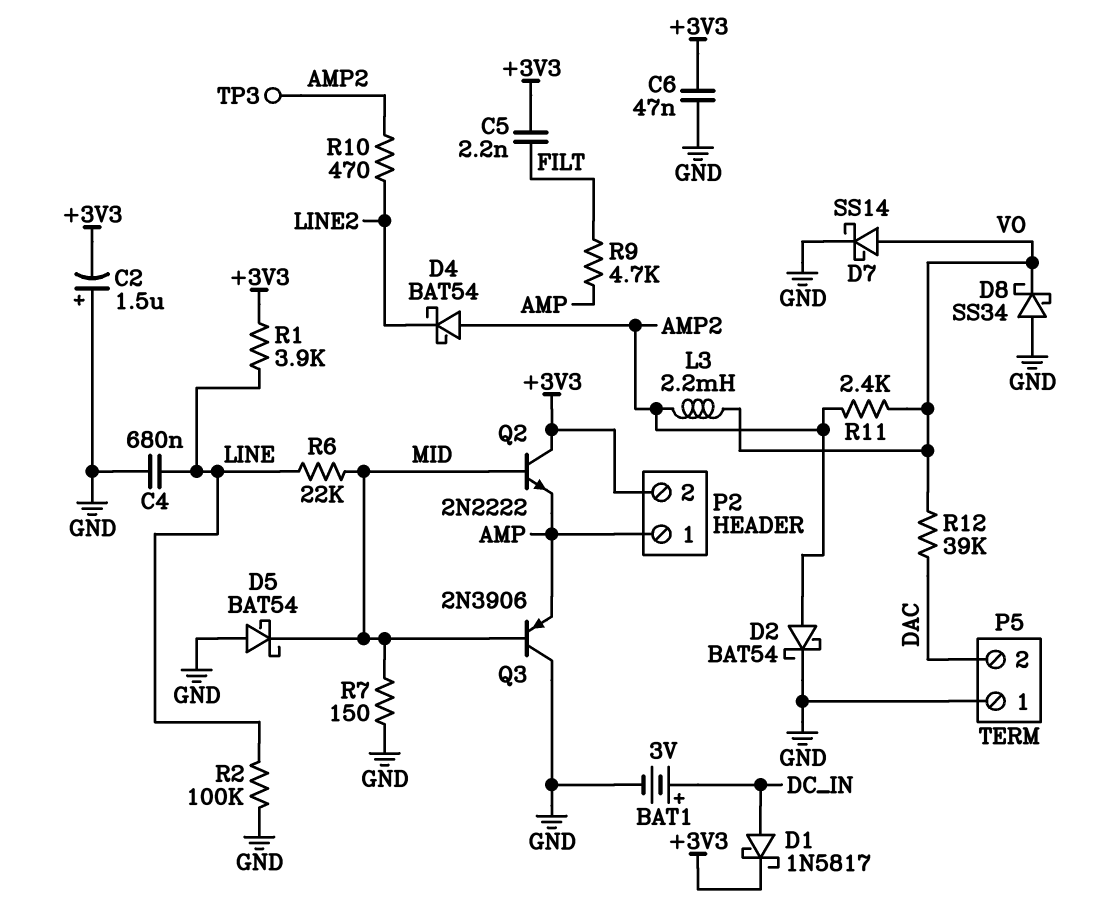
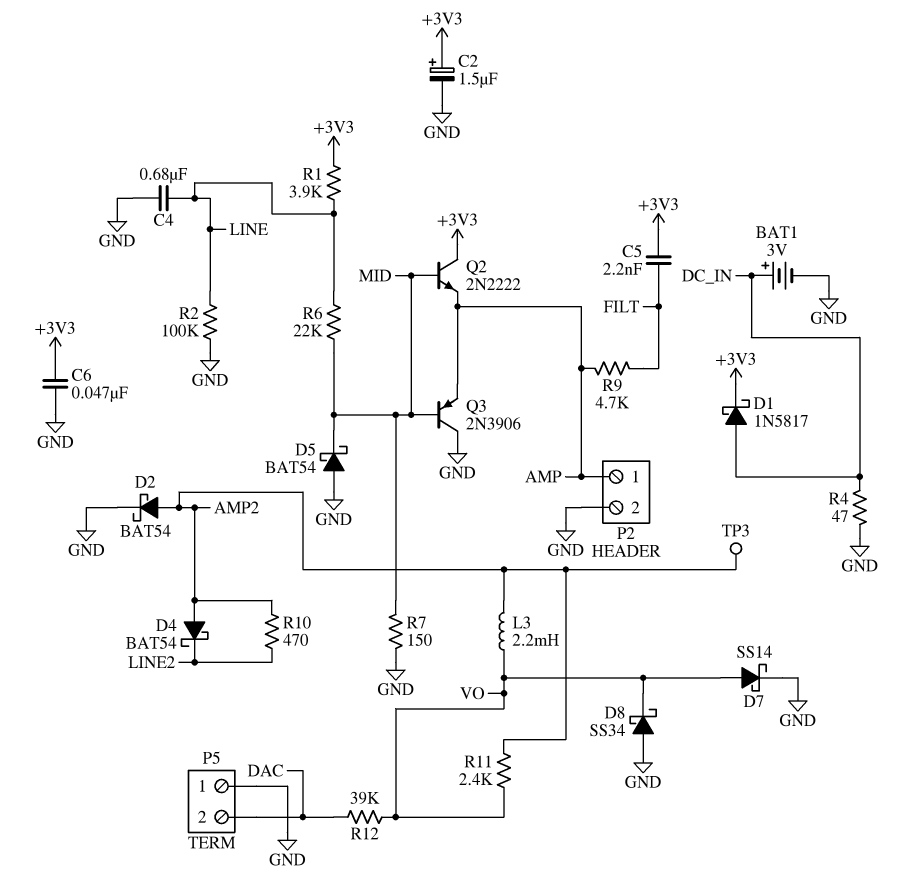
C2: 1.5uF (plus GND, minus +3V3) -> 1.5uF (plus +3V3, minus GND)
P2 pin 2: +3V3 -> GND
R4: none -> 47 (DC_IN, GND)

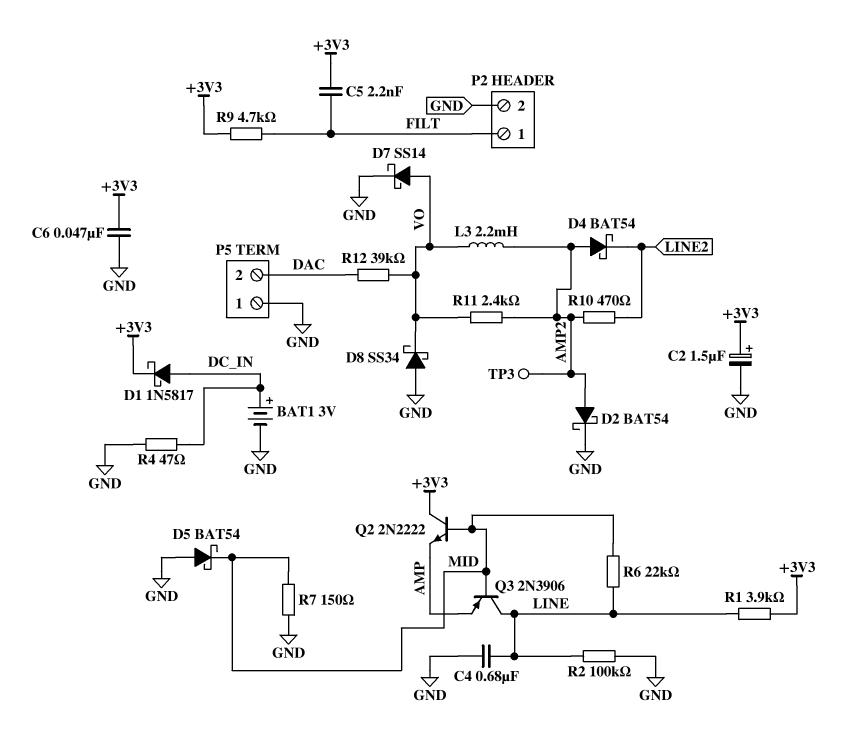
P2 pin 1: AMP -> FILT
Q3: PNP 2N3906 (B MID, C GND, E AMP) -> PNP 2N3906 (B MID, C LINE, E AMP)
R9: 4.7k (AMP, FILT) -> 4.7k (+3V3, FILT)

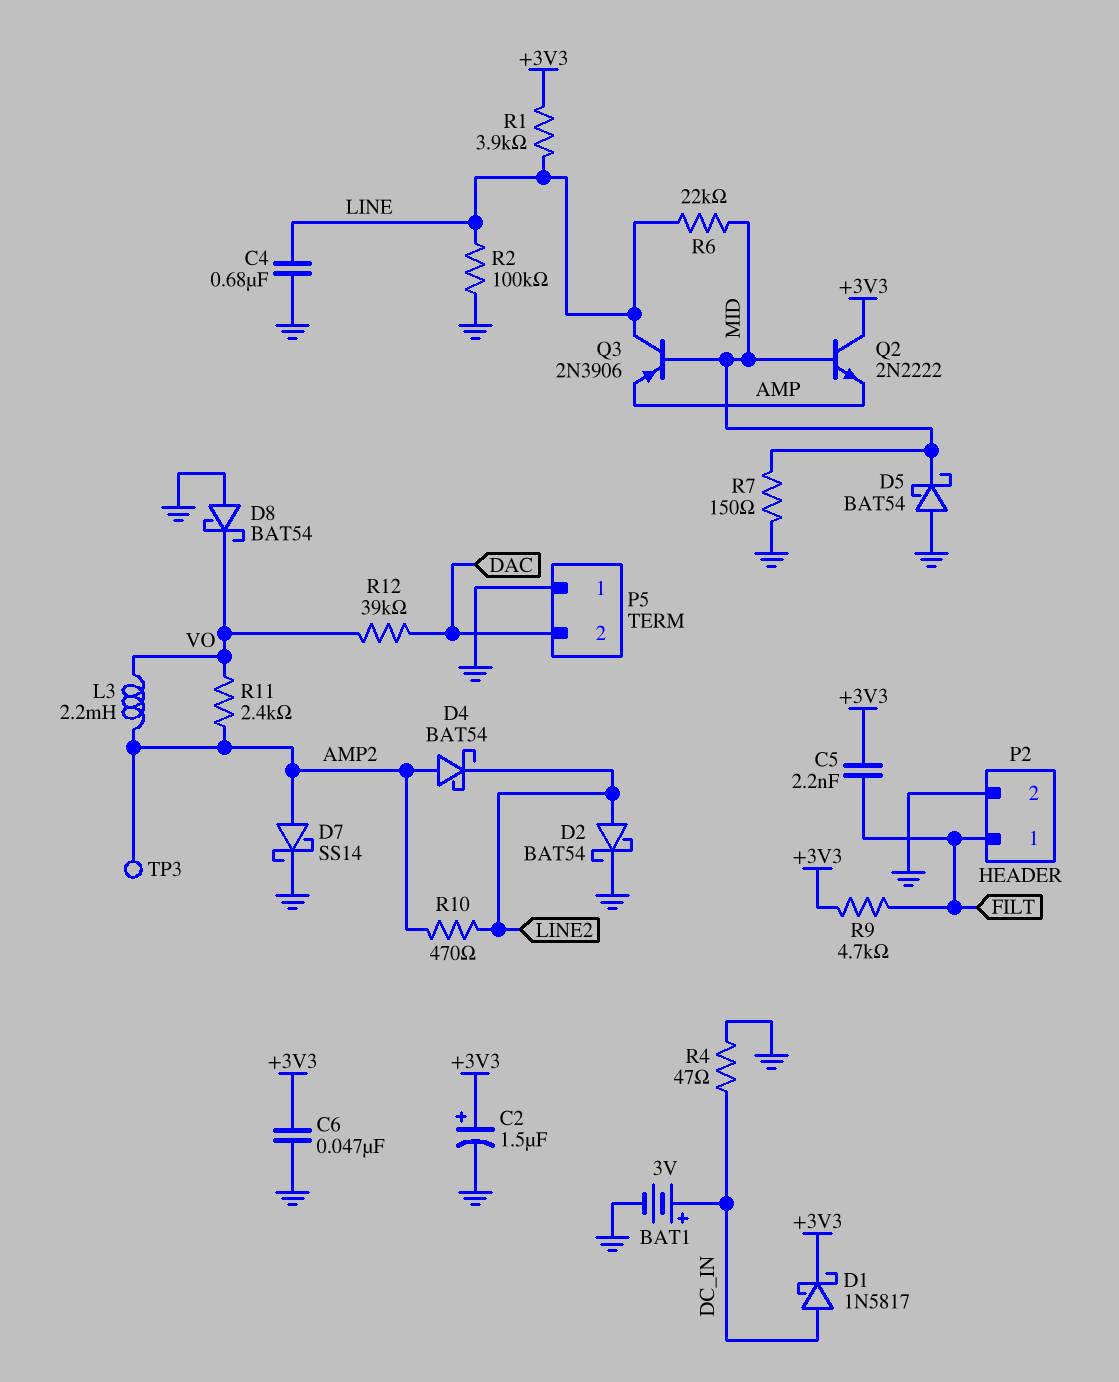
D2: schottky BAT54 (A AMP2, K GND) -> schottky BAT54 (A LINE2, K GND)
D7: schottky SS14 (A VO, K GND) -> schottky SS14 (A AMP2, K GND)
D8: schottky SS34 (A GND, K VO) -> schottky BAT54 (A GND, K VO)

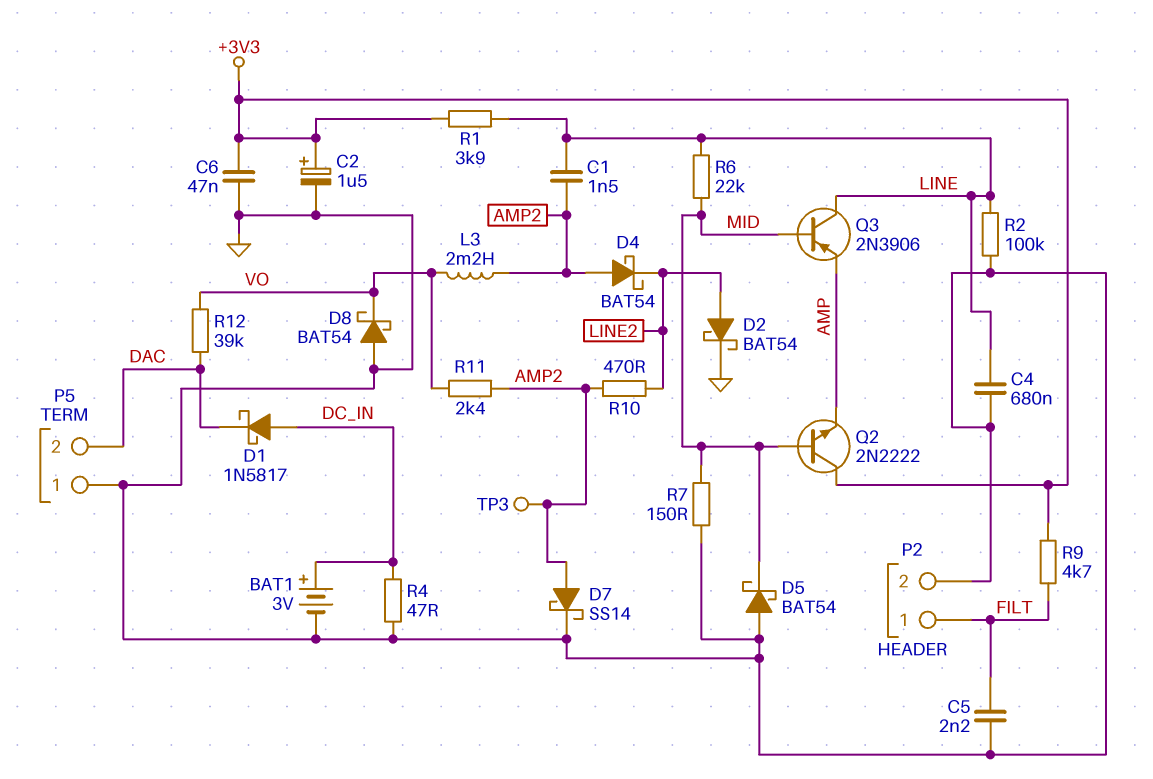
C1: none -> 1.5nF (AMP2, LINE)
C5: 2.2nF (+3V3, FILT) -> 2.2nF (FILT, GND)
D1: schottky 1N5817 (A DC_IN, K +3V3) -> schottky 1N5817 (A DC_IN, K DAC)

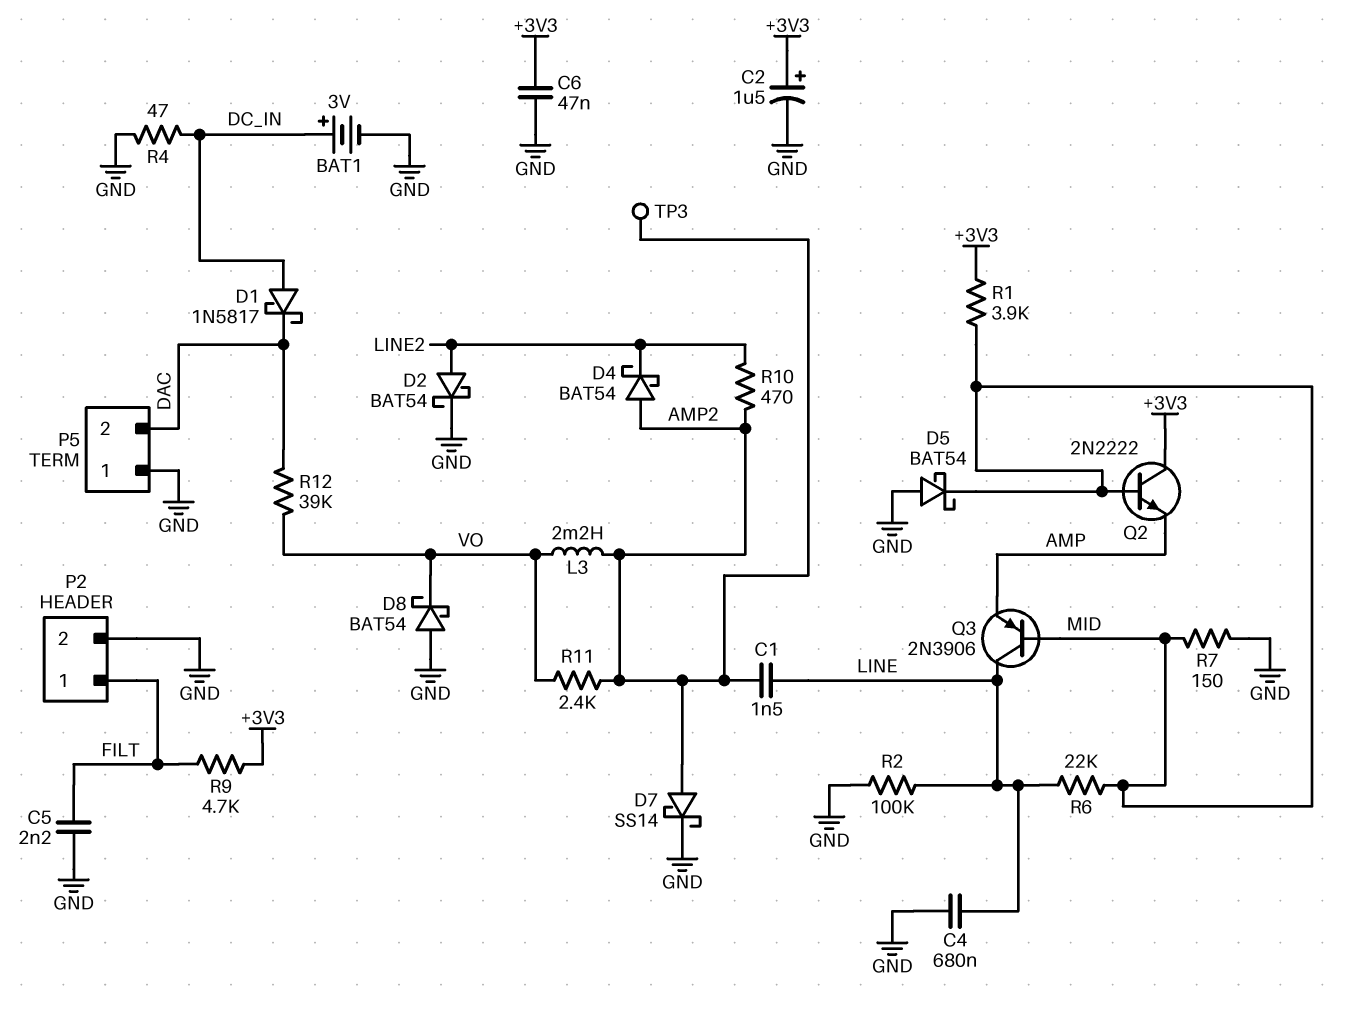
R1: 3.9k (+3V3, LINE) -> 3.9k (+3V3, MID)

